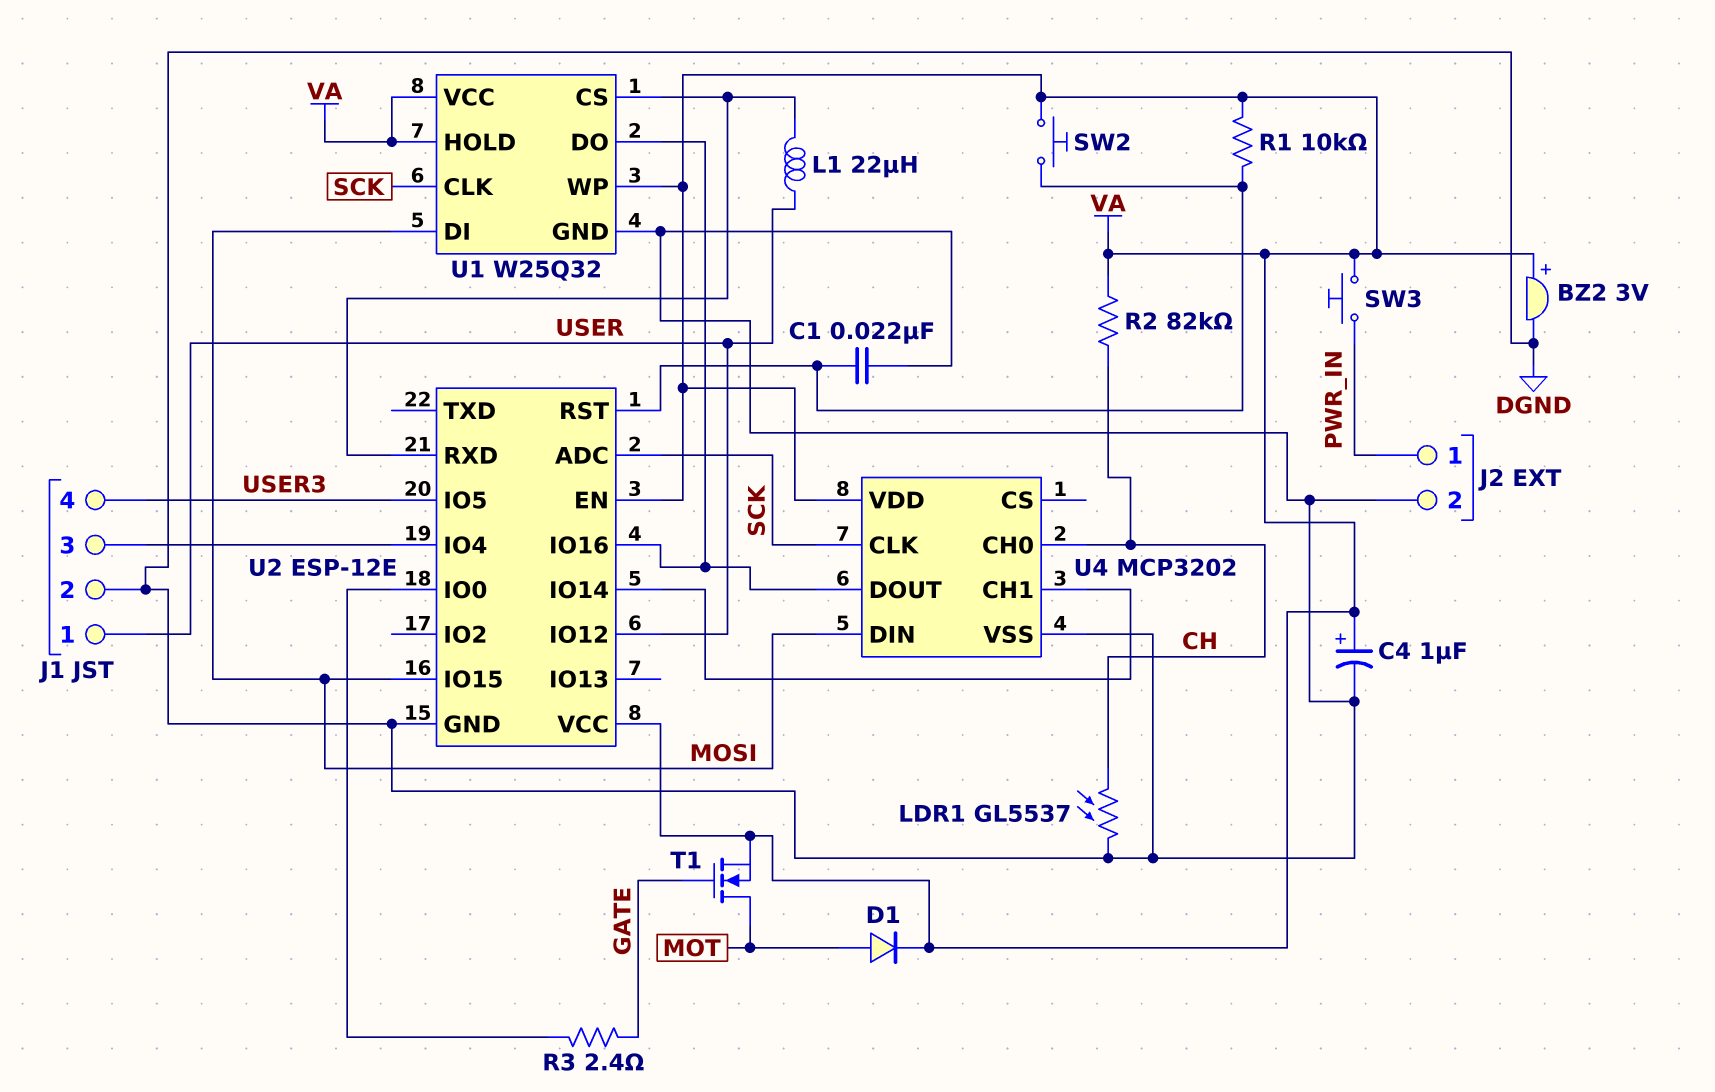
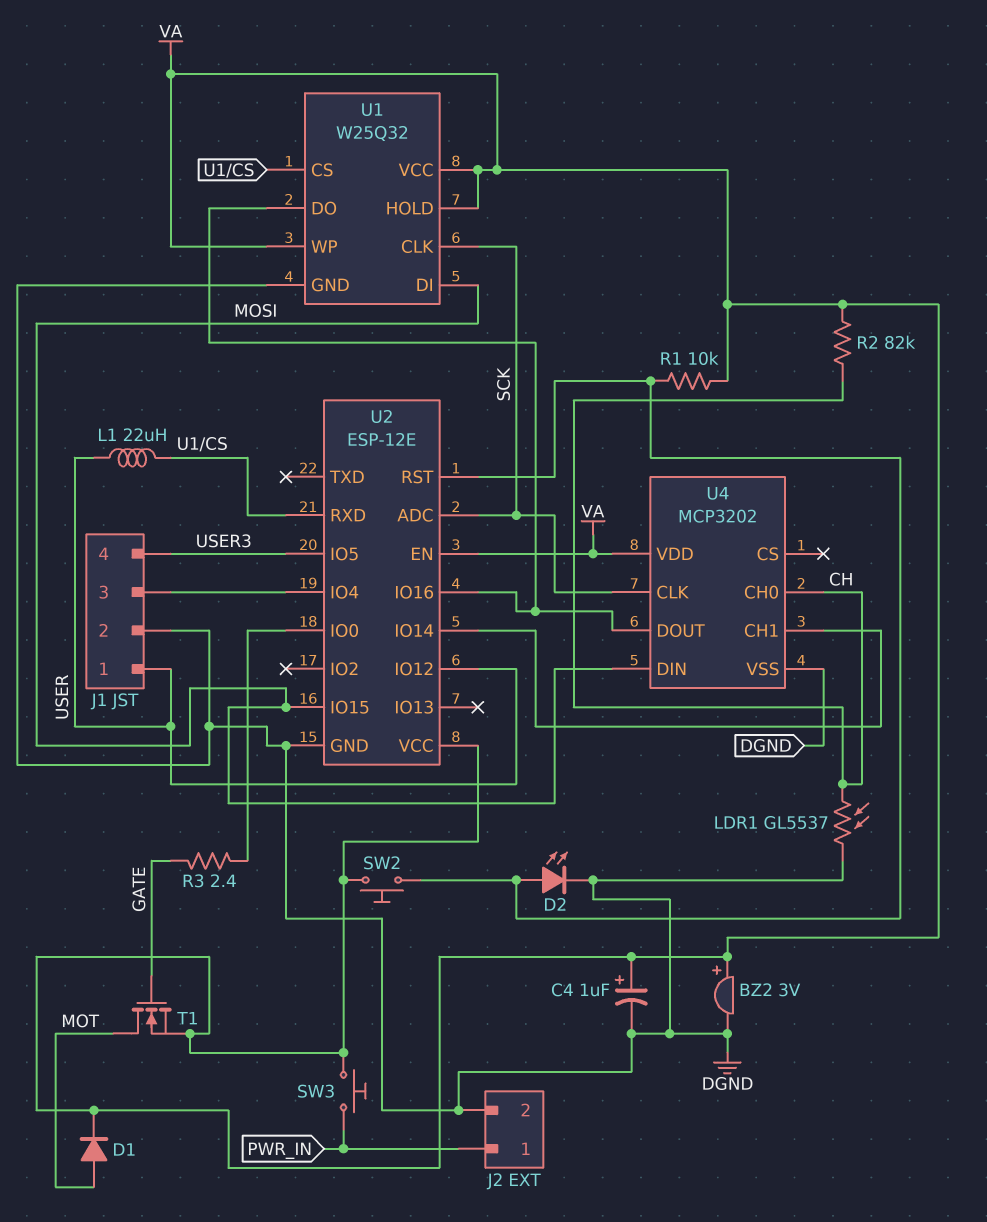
C1: 22nF (DGND, U2/RST) -> none
D2: none -> LED (A U2/RST, K DGND)

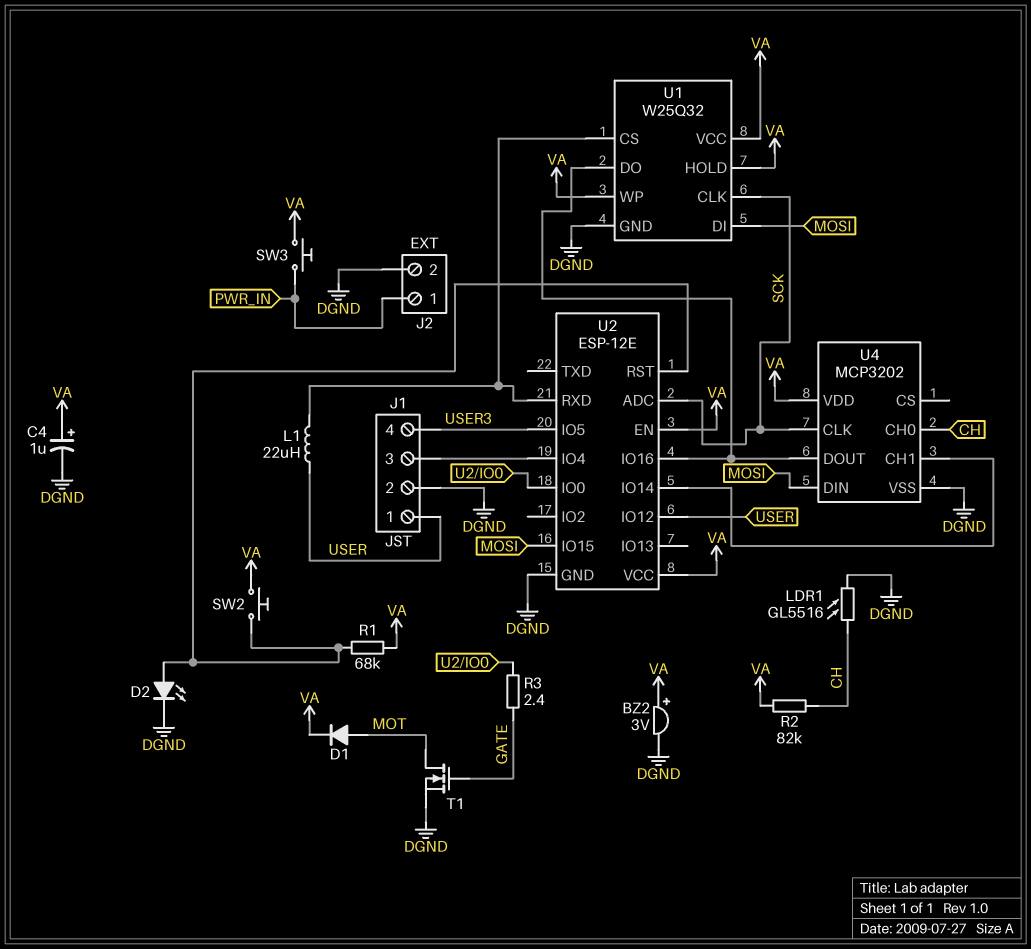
LDR1: GL5537 (CH, DGND) -> GL5516 (CH, DGND)
R1: 10k (U2/RST, VA) -> 68k (U2/RST, VA)
T1: NMOS (G GATE, D MOT, S VA) -> NMOS (G GATE, D MOT, S DGND)

